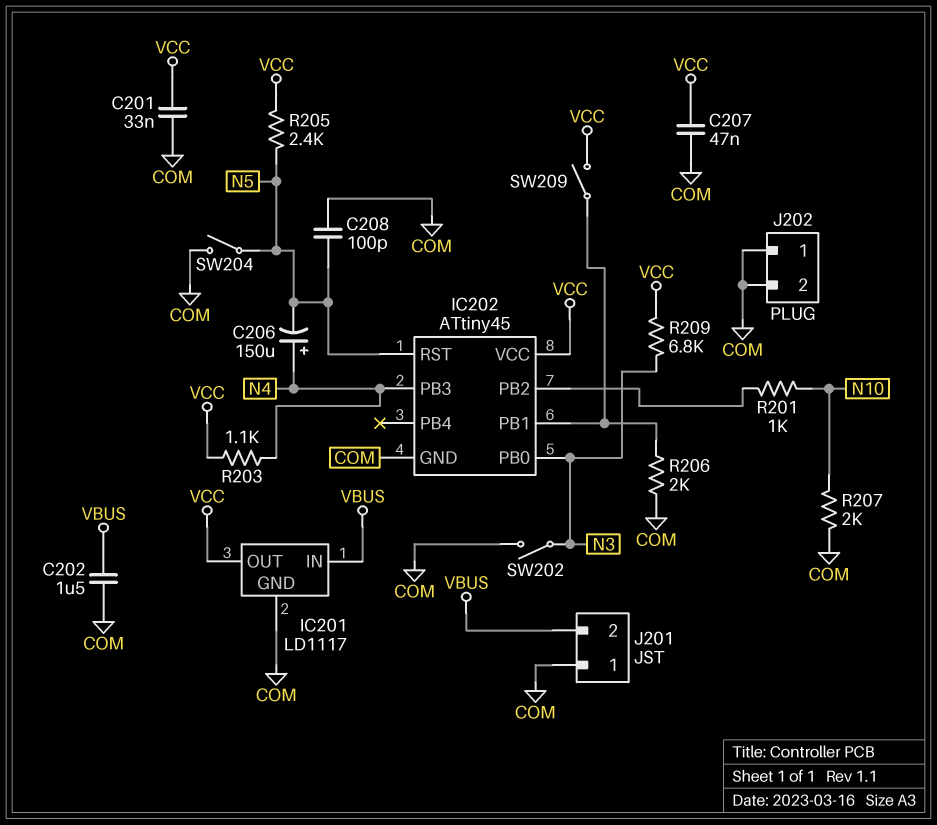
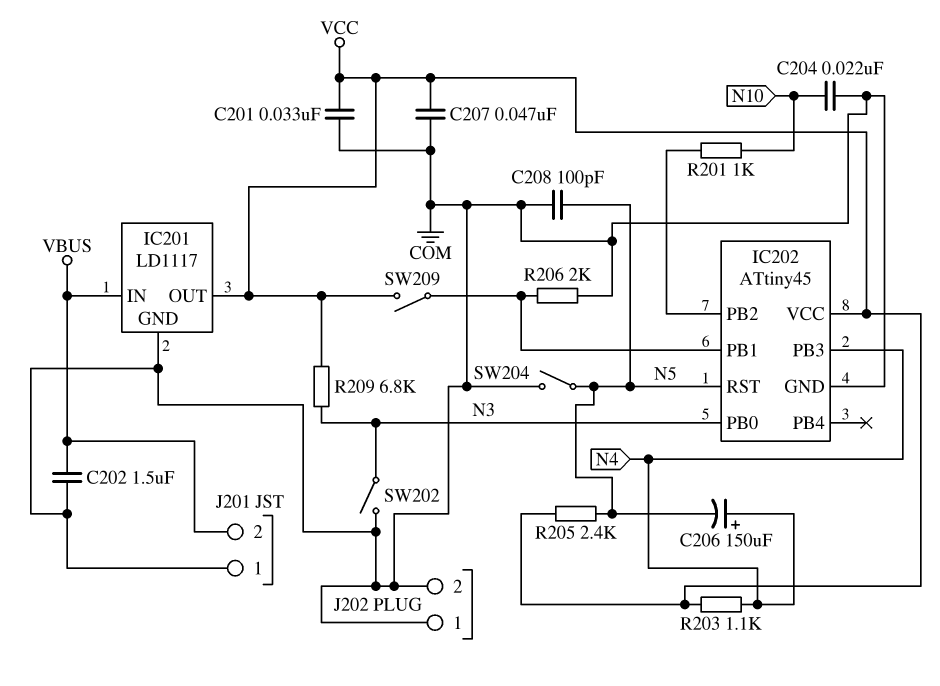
C204: none -> 22nF (COM, N10)
R207: 2k (COM, N10) -> none

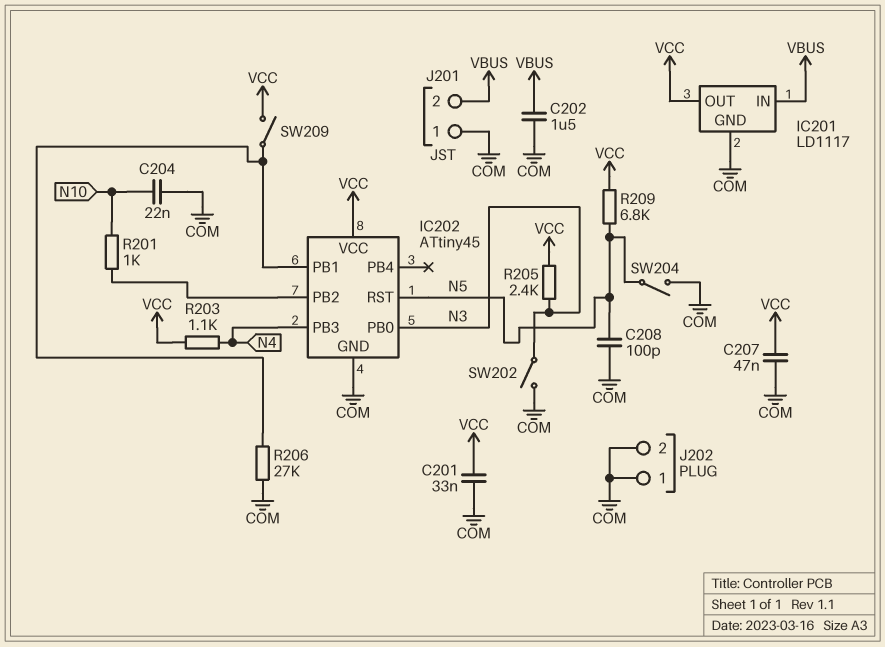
C206: 150uF (plus N4, minus N5) -> none
R205: 2.4k (N5, VCC) -> 2.4k (N3, VCC)
R206: 2k (COM, IC202/PB1) -> 27k (COM, IC202/PB1)
R209: 6.8k (N3, VCC) -> 6.8k (N5, VCC)

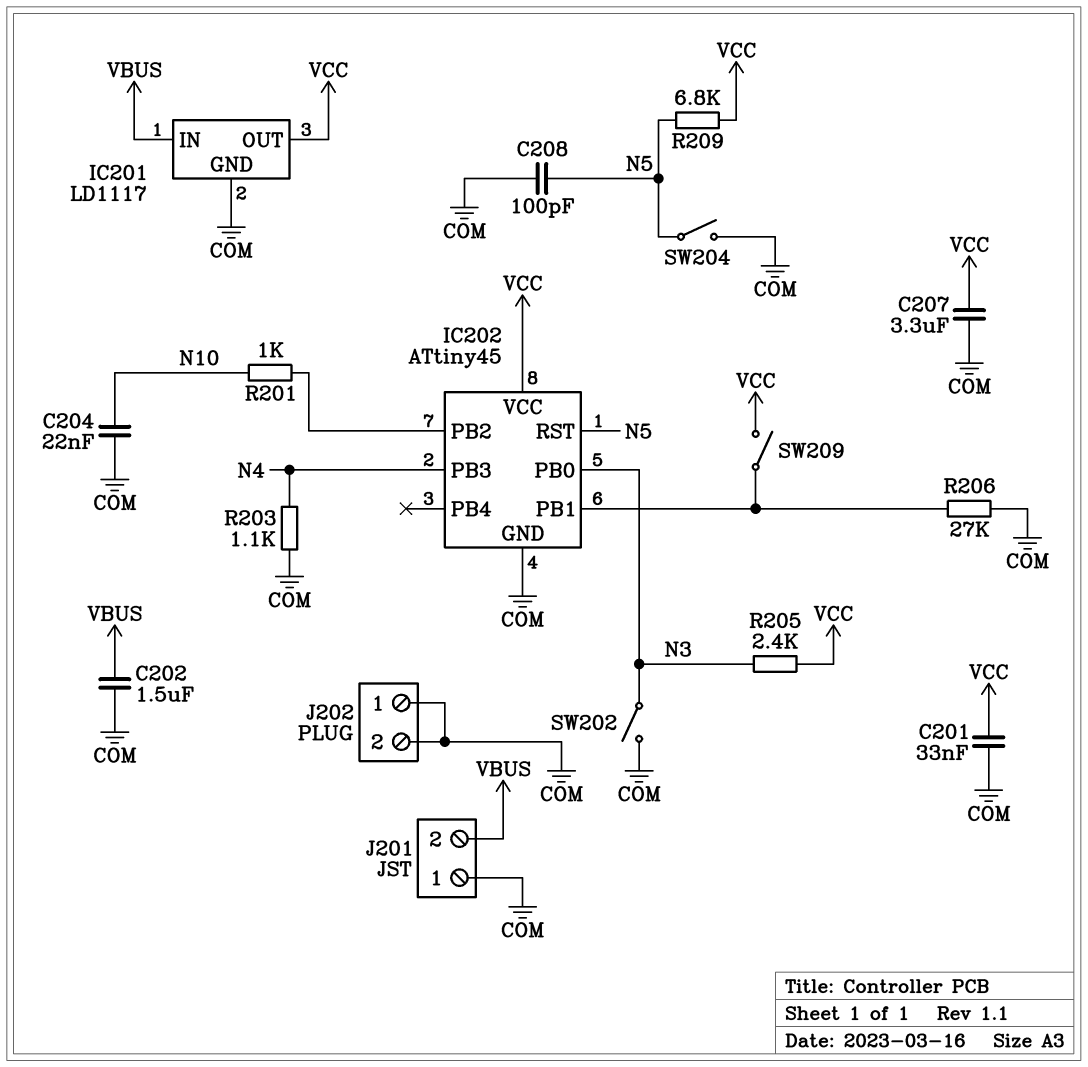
C207: 47nF (COM, VCC) -> 3.3uF (COM, VCC)
R203: 1.1k (N4, VCC) -> 1.1k (COM, N4)

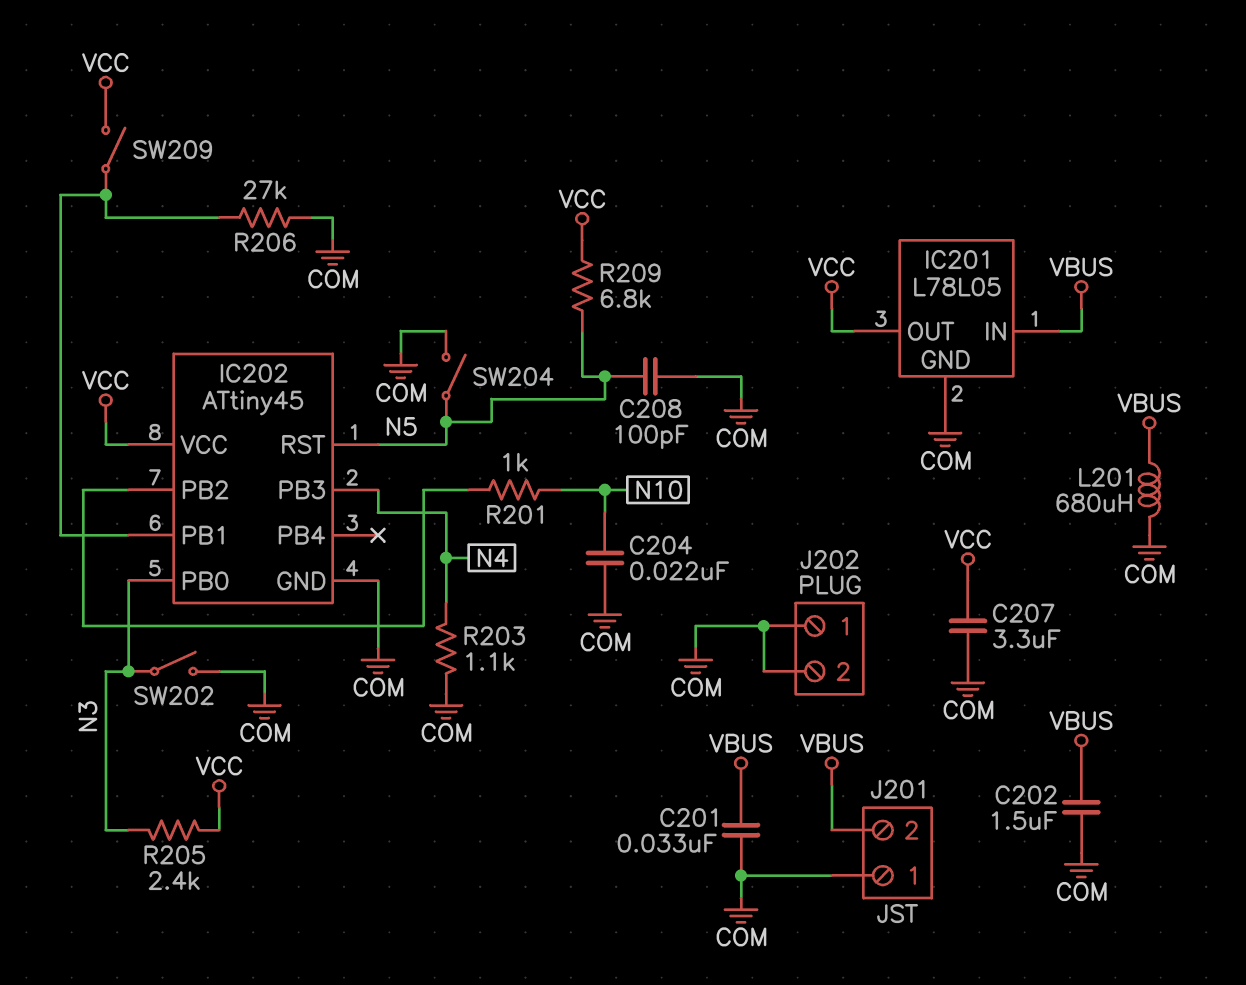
C201: 33nF (COM, VCC) -> 33nF (COM, VBUS)
IC201: LD1117 -> L78L05
L201: none -> 680uH (COM, VBUS)

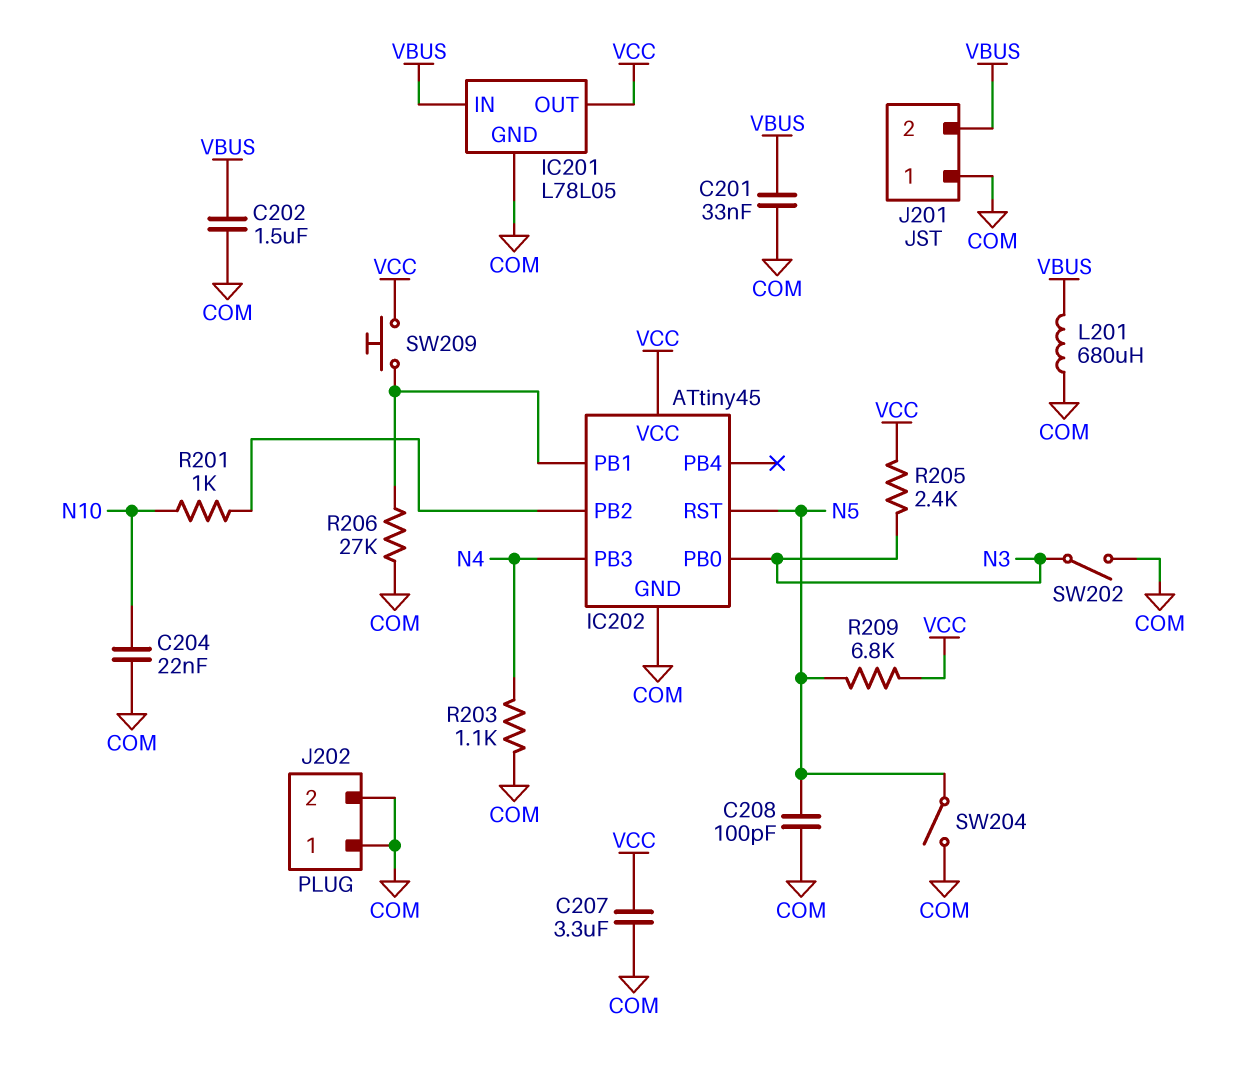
SW209: switch (IC202/PB1, VCC) -> button (IC202/PB1, VCC)

